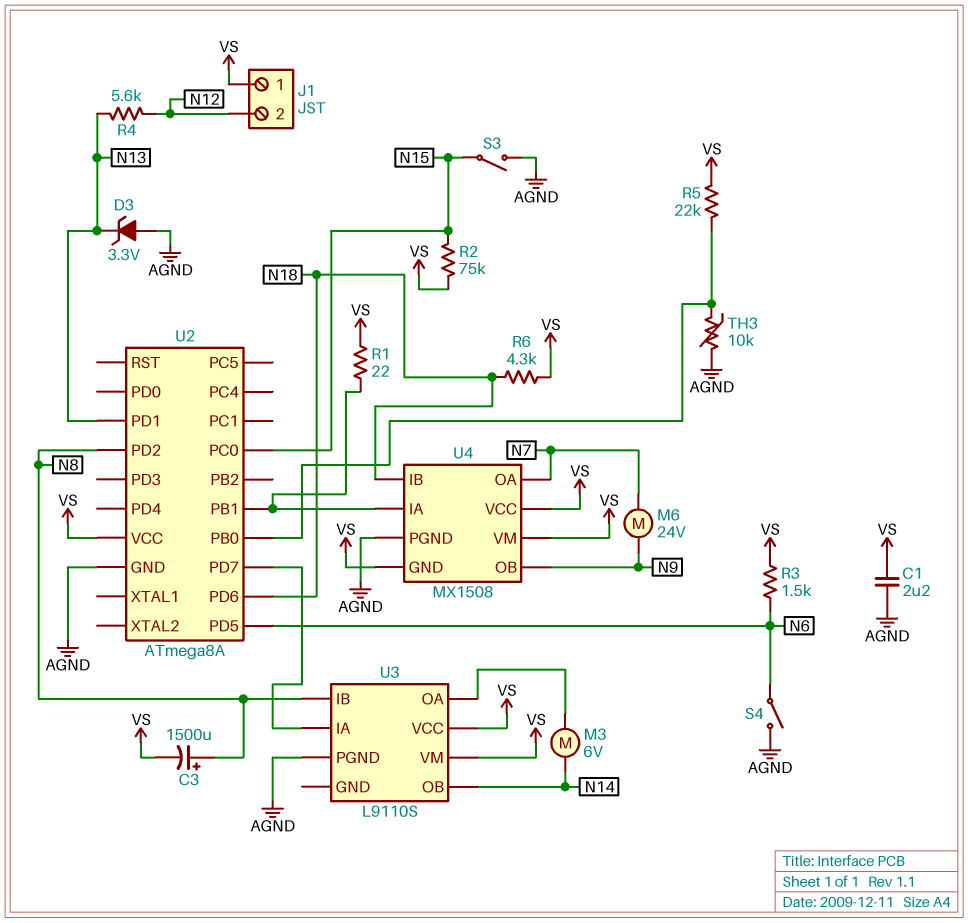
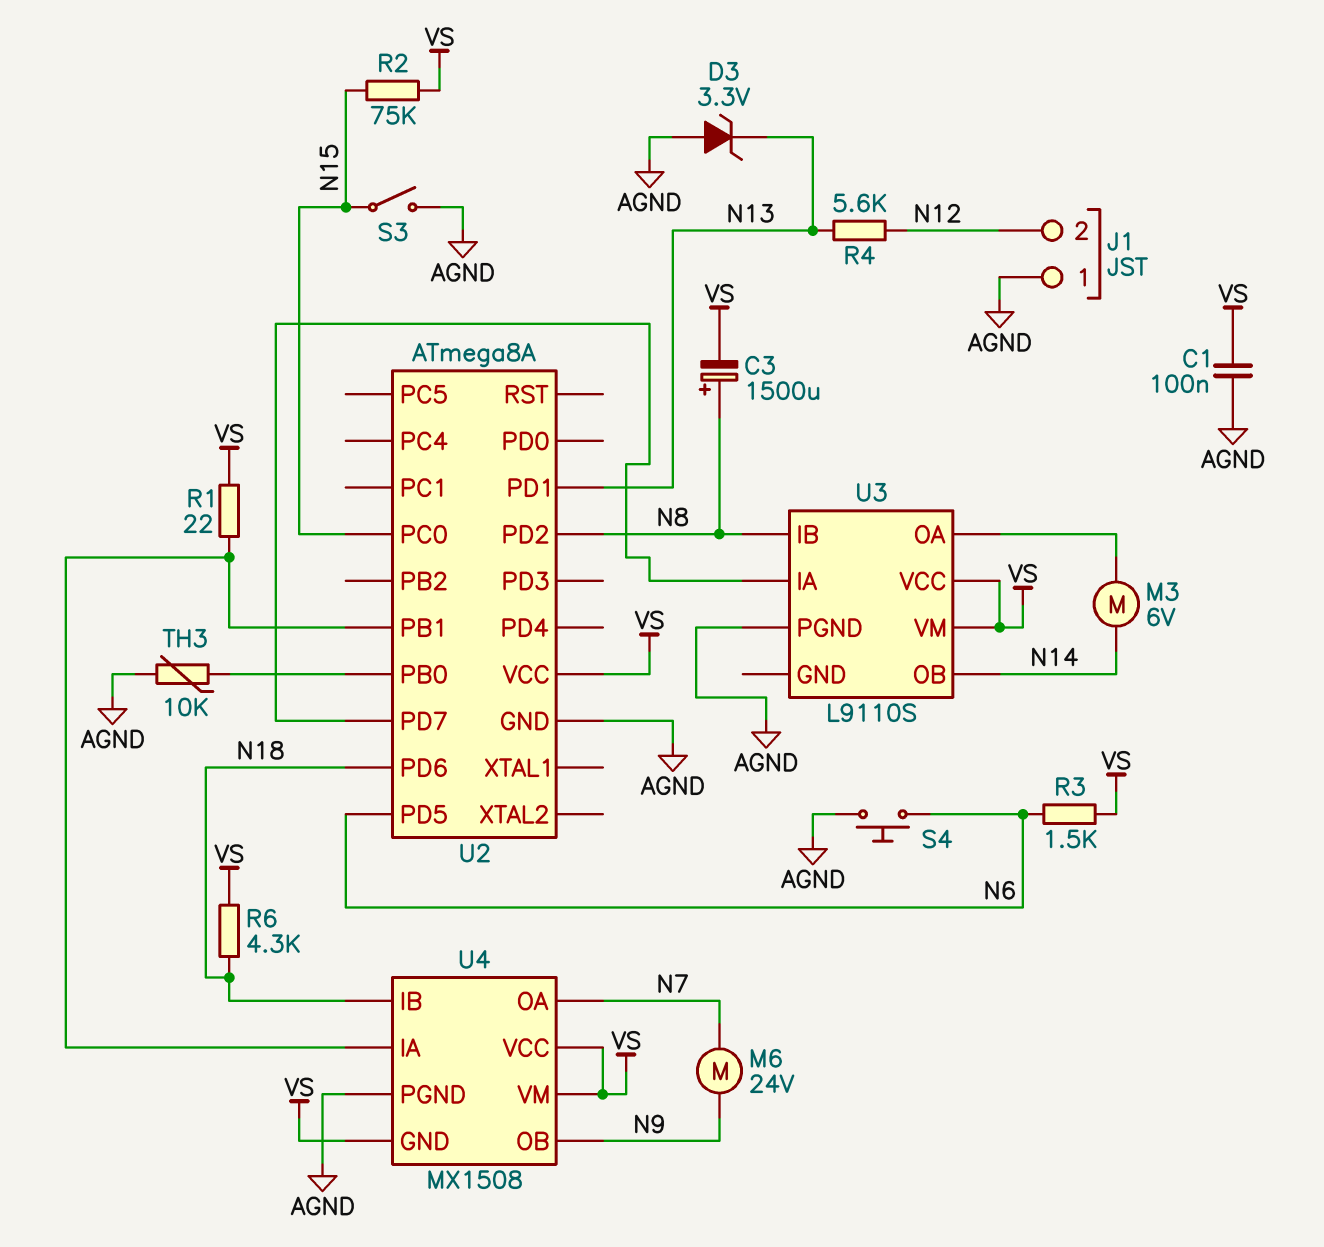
C1: 2.2uF (AGND, VS) -> 100nF (AGND, VS)
J1 pin 1: VS -> AGND
R5: 22k (U2/PB0, VS) -> none
S4: switch (AGND, N6) -> button (AGND, N6)

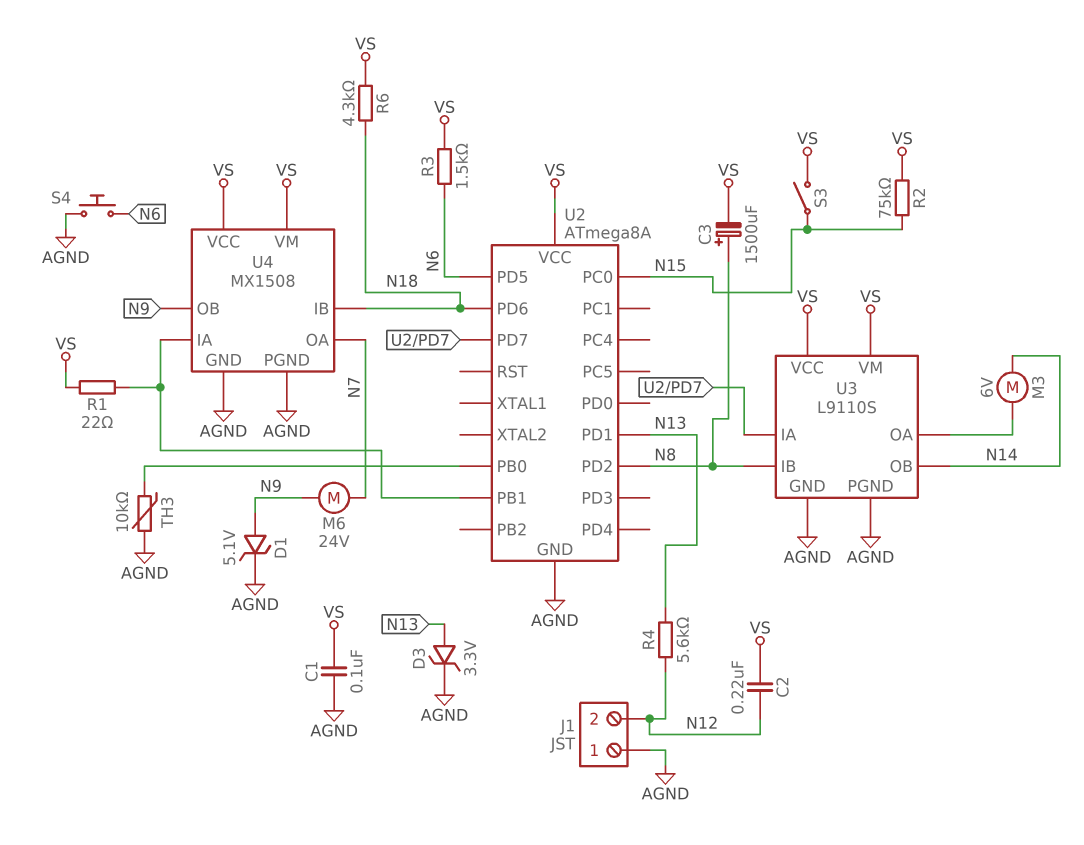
C2: none -> 220nF (N12, VS)
D1: none -> zener 5.1V (A N9, K AGND)
D3: zener 3.3V (A AGND, K N13) -> zener 3.3V (A N13, K AGND)
S3: switch (AGND, N15) -> switch (N15, VS)
U3 pin GND: none -> AGND
U4 pin GND: VS -> AGND

